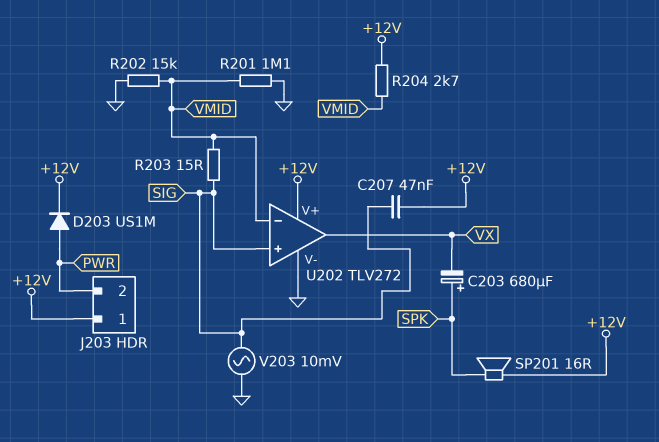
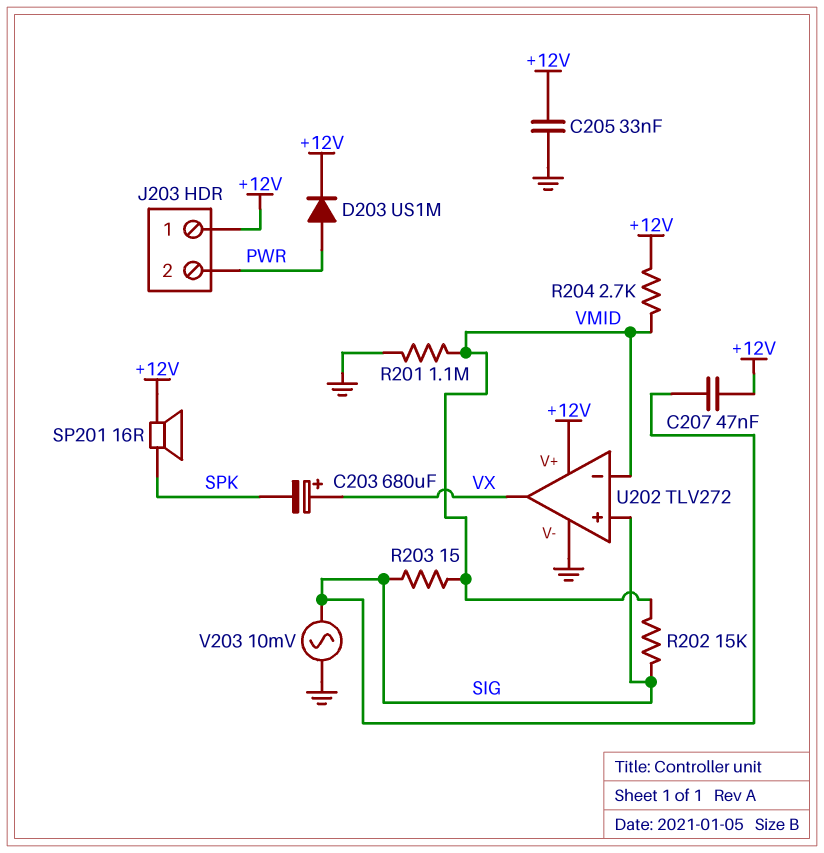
C203: 680uF (plus SPK, minus VX) -> 680uF (plus VX, minus SPK)
C205: none -> 33nF (+12V, GND)
R202: 15k (GND, VMID) -> 15k (SIG, VMID)

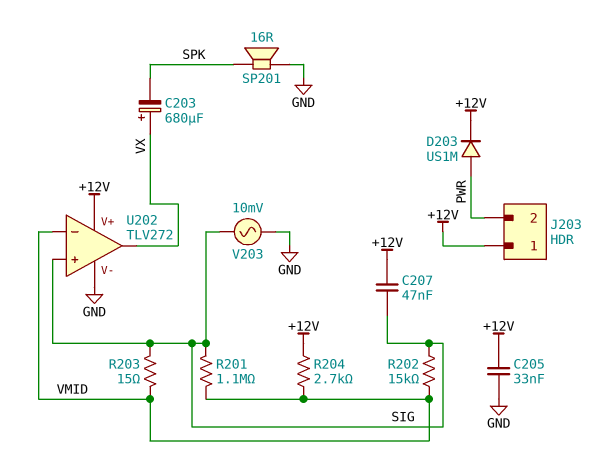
R201: 1.1M (GND, VMID) -> 1.1M (SIG, VMID)
SP201: speaker 16R (+12V, SPK) -> speaker 16R (GND, SPK)

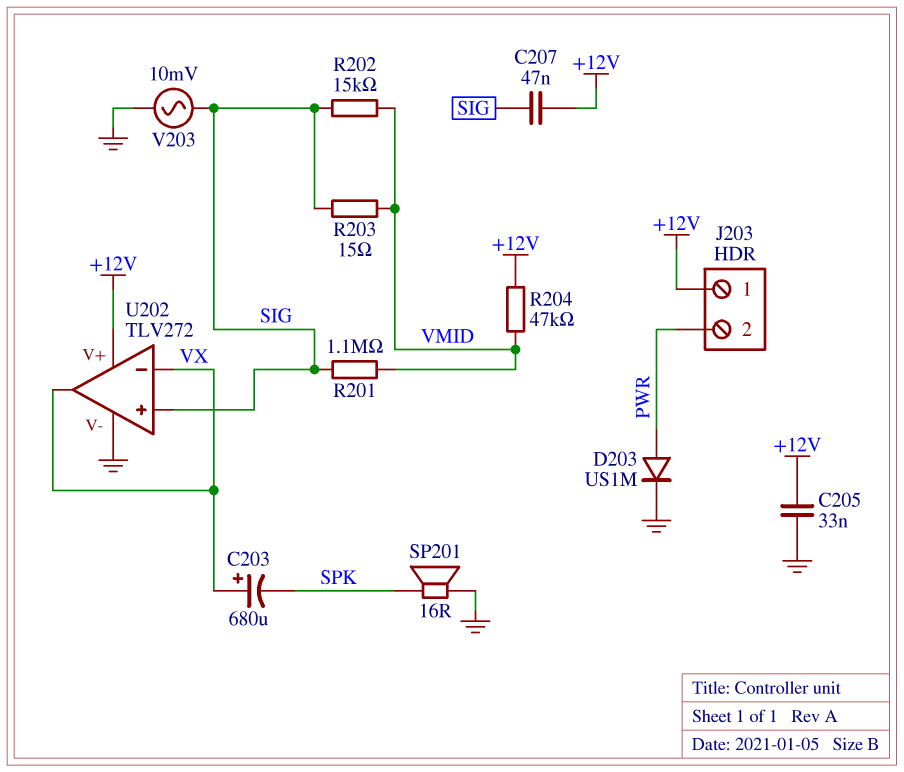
D203: diode US1M (A PWR, K +12V) -> diode US1M (A PWR, K GND)
R204: 2.7k (+12V, VMID) -> 47k (+12V, VMID)
U202 pin in-: VMID -> VX

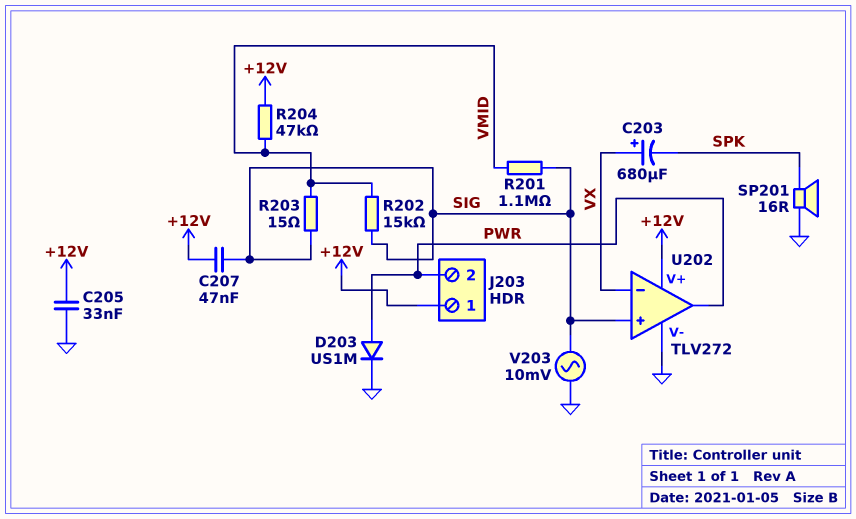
U202 pin out: VX -> PWR

